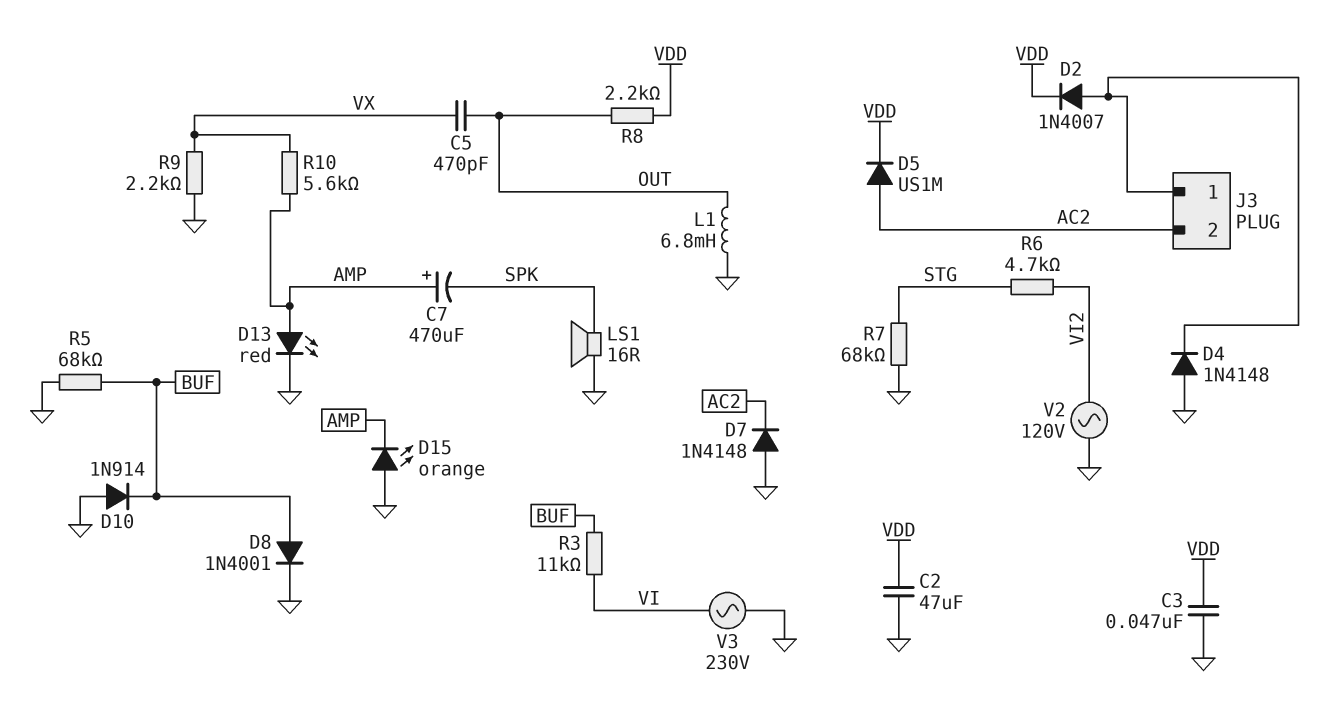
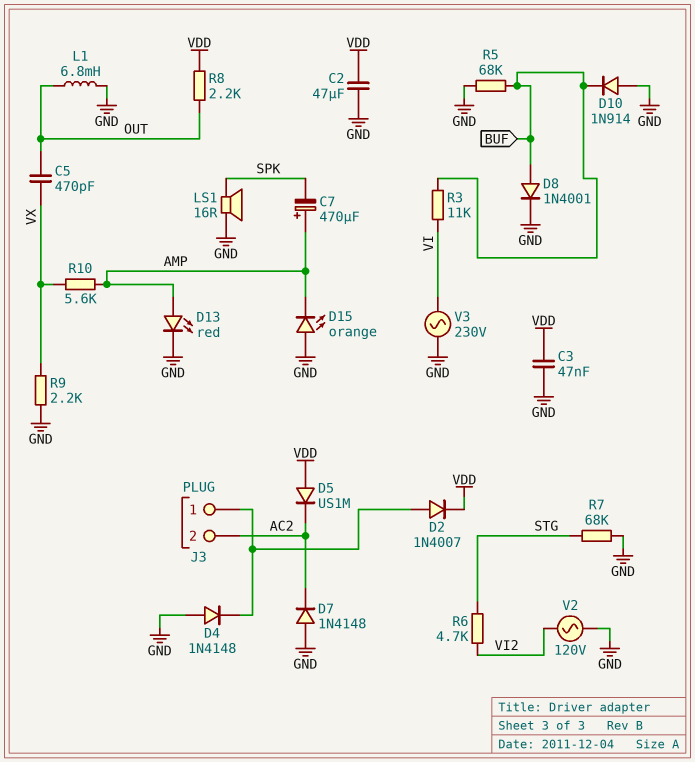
D5: diode US1M (A AC2, K VDD) -> diode US1M (A VDD, K AC2)

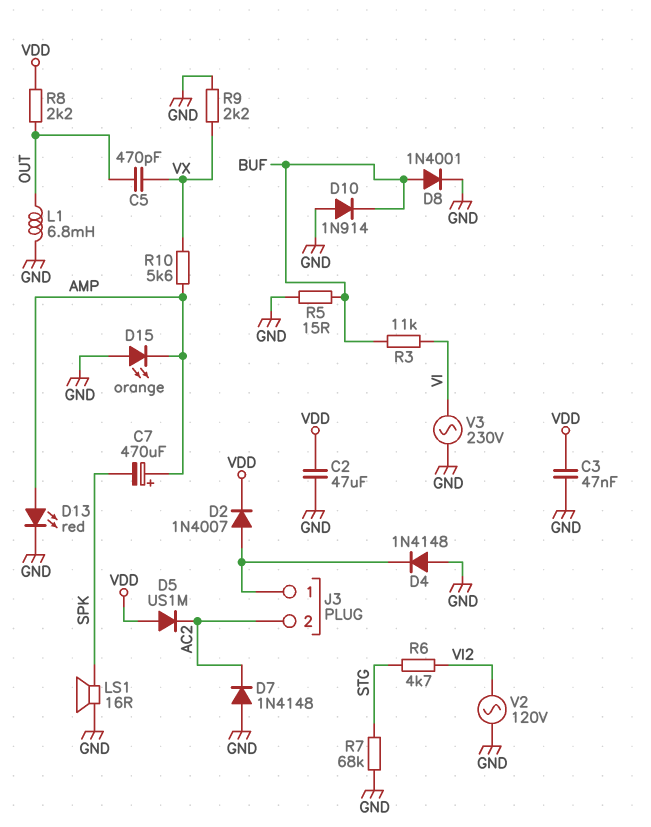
R5: 68k (BUF, GND) -> 15 (BUF, GND)

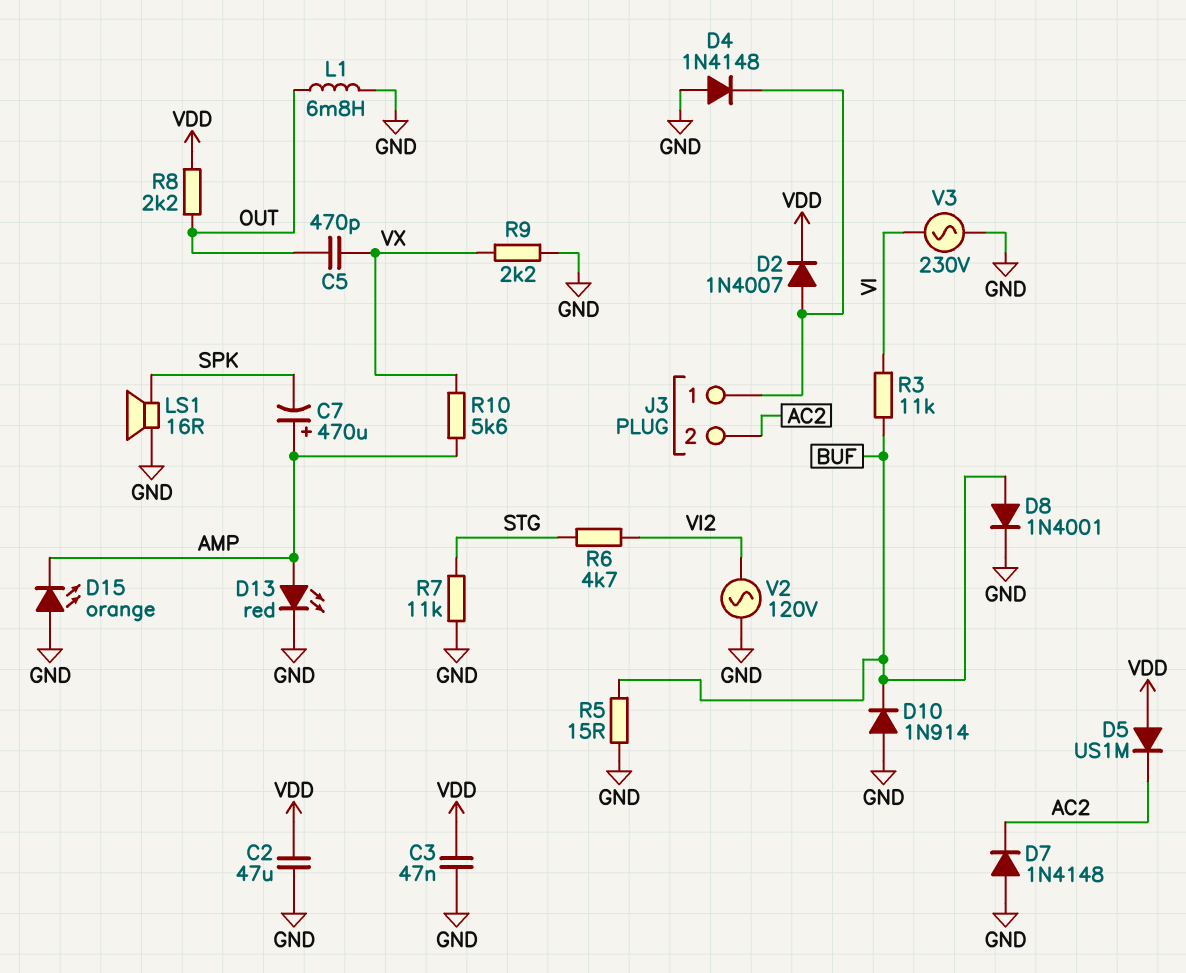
R7: 68k (GND, STG) -> 11k (GND, STG)

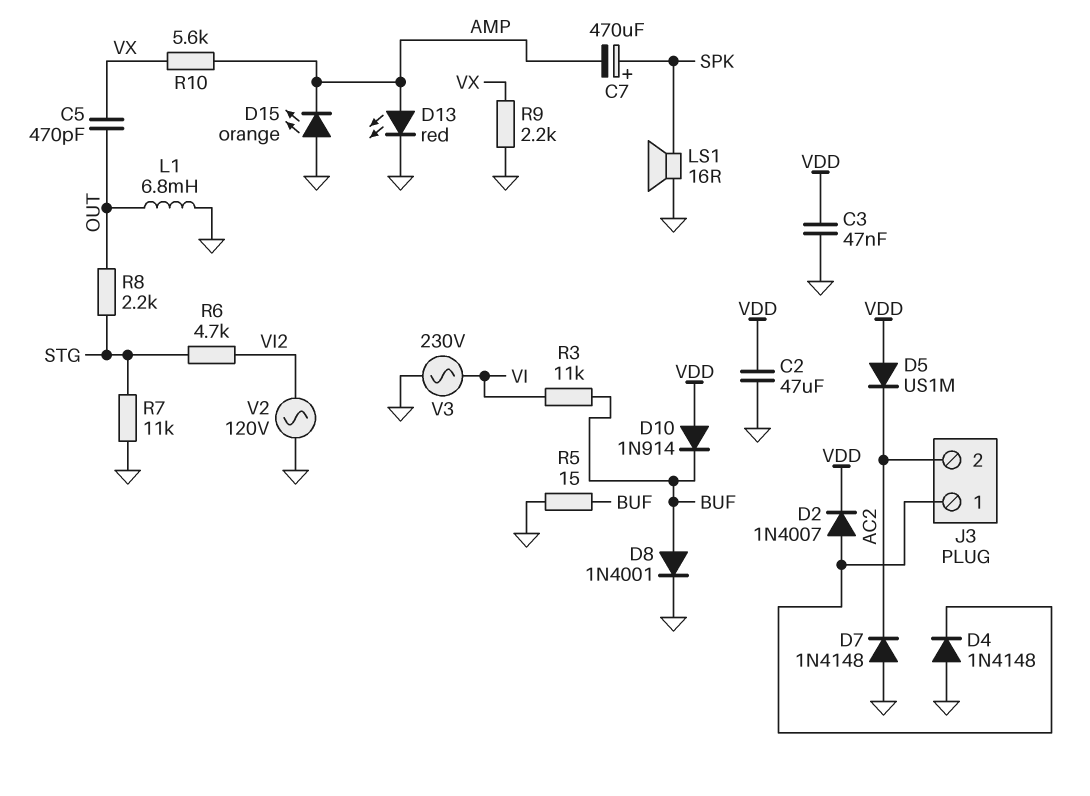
C7: 470uF (plus AMP, minus SPK) -> 470uF (plus SPK, minus AMP)
D10: diode 1N914 (A GND, K BUF) -> diode 1N914 (A VDD, K BUF)
R8: 2.2k (OUT, VDD) -> 2.2k (OUT, STG)

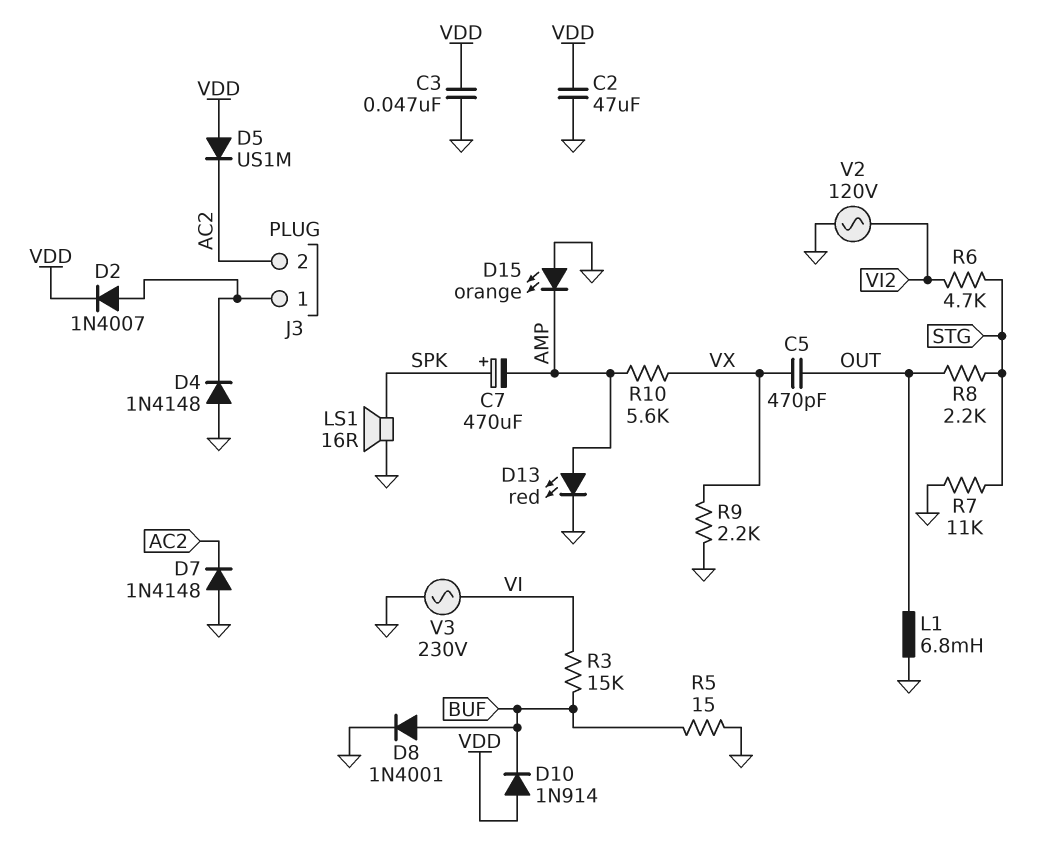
R3: 11k (BUF, VI) -> 15k (BUF, VI)

